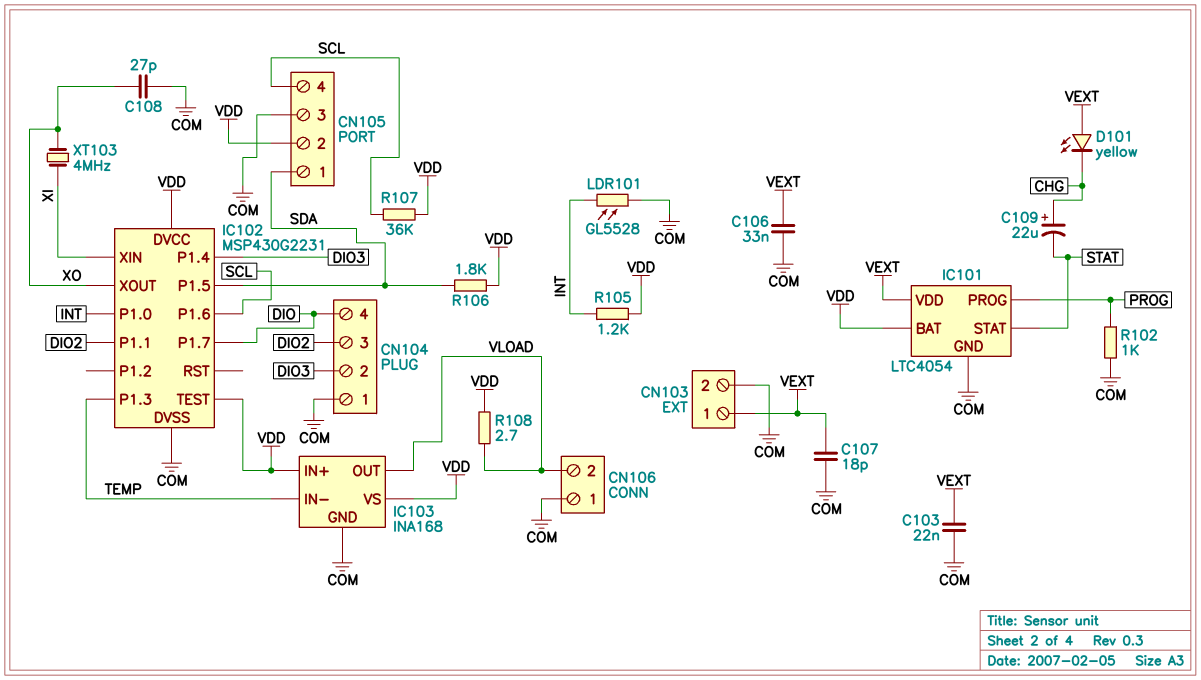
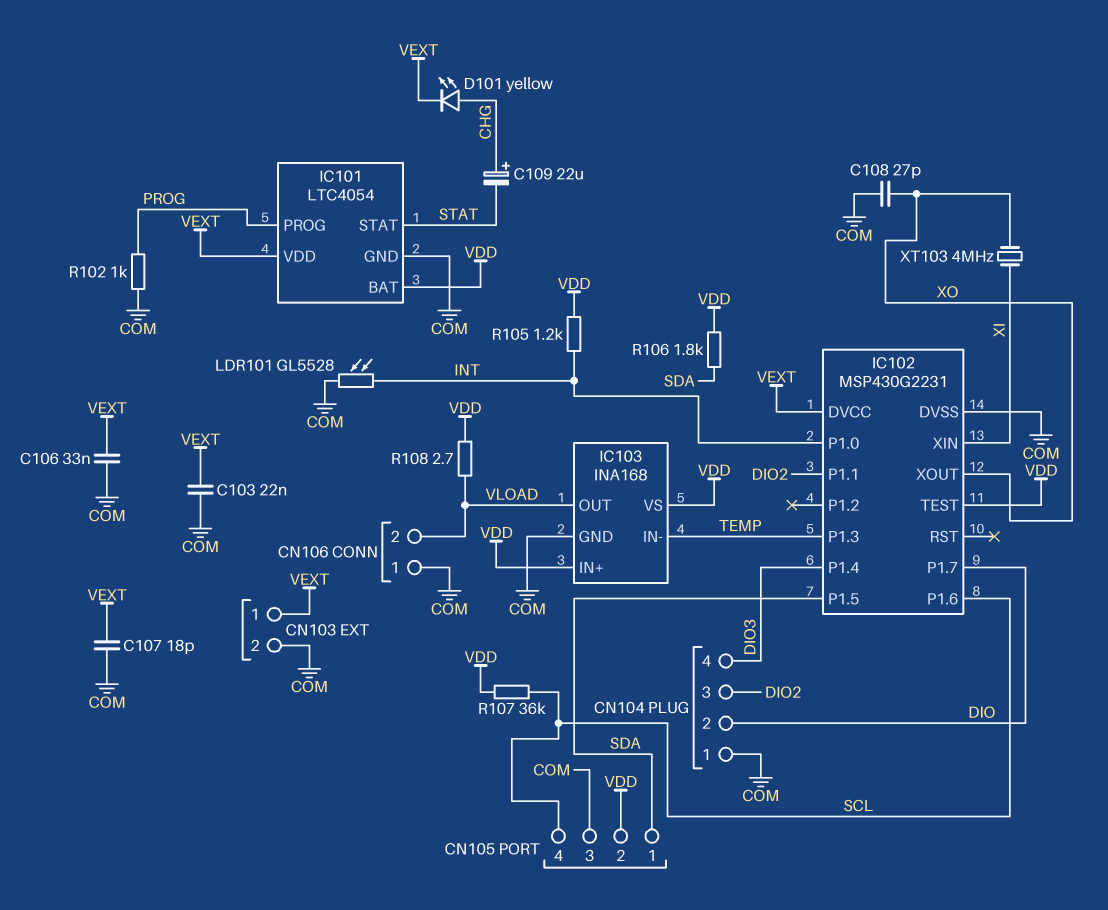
CN104 pin 2: DIO3 -> DIO
CN104 pin 4: DIO -> DIO3
D101: LED yellow (A VEXT, K CHG) -> LED yellow (A CHG, K VEXT)
IC102 pin DVCC: VDD -> VEXT

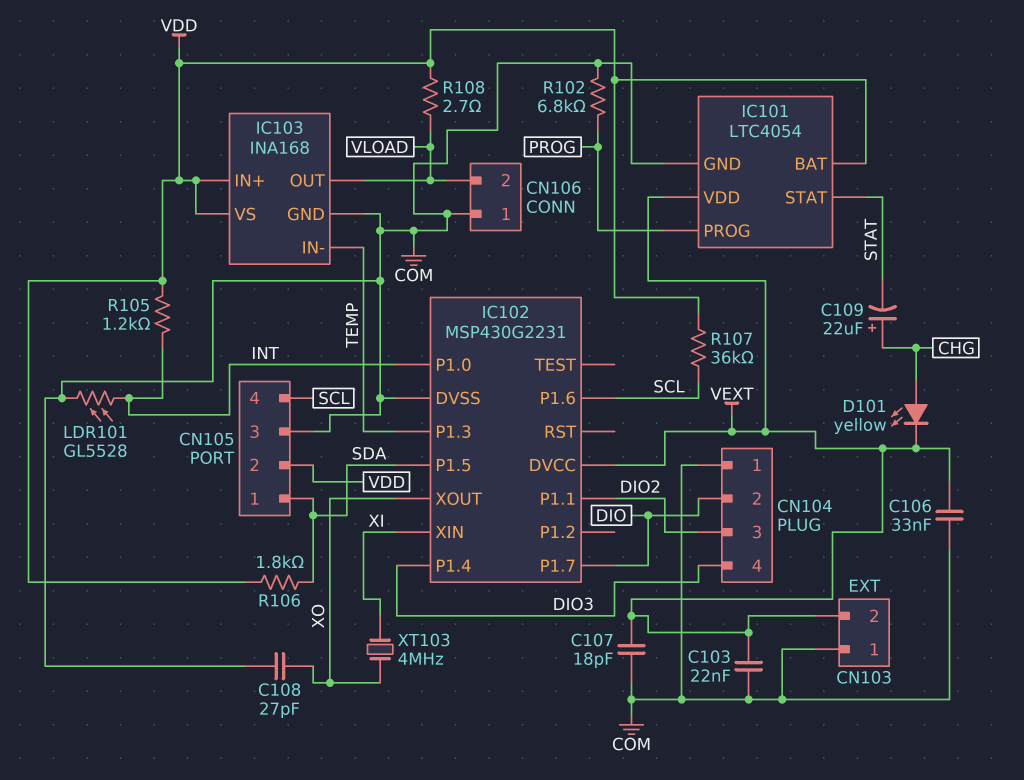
CN103 pin 1: VEXT -> COM
CN103 pin 2: COM -> VEXT
IC102 pin TEST: VDD -> none
R102: 1k (COM, PROG) -> 6.8k (COM, PROG)

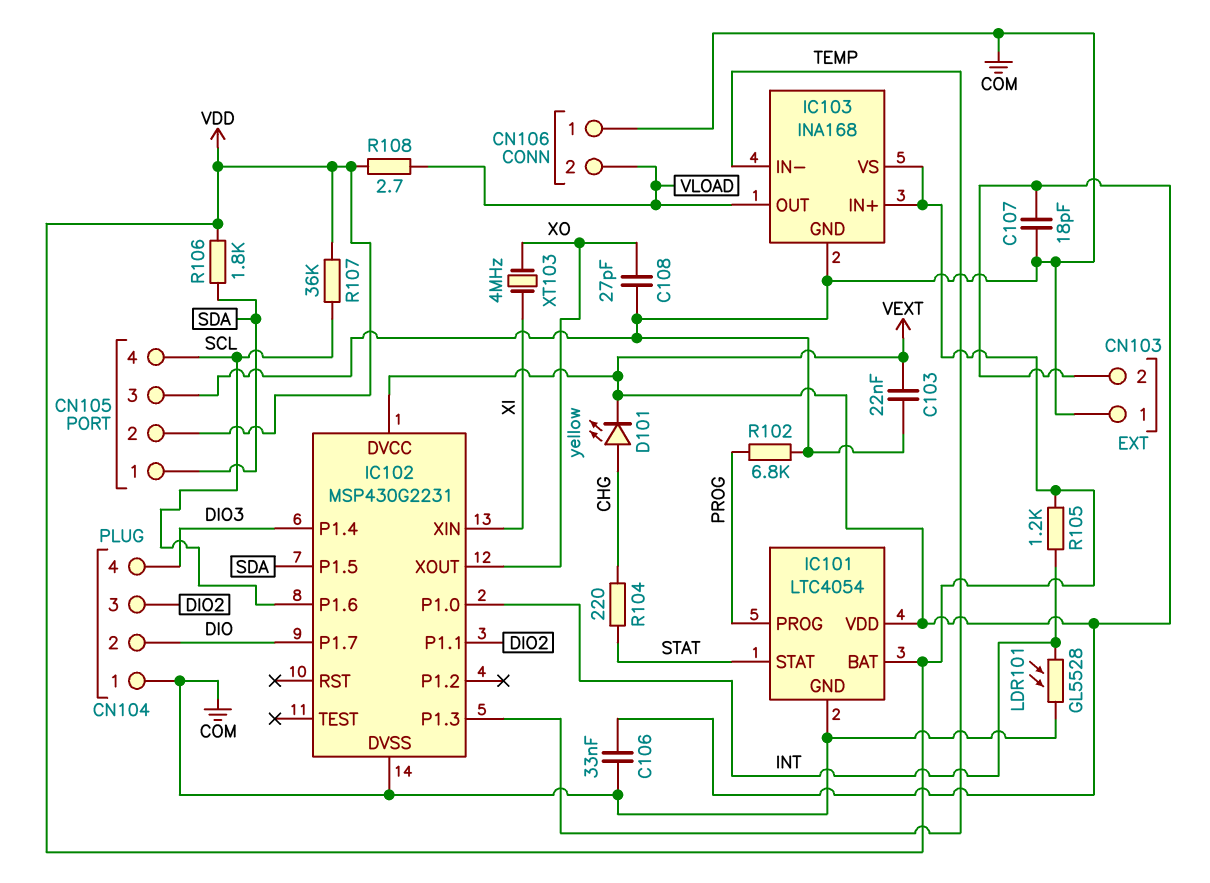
C109: 22uF (plus CHG, minus STAT) -> none
R104: none -> 220 (CHG, STAT)

